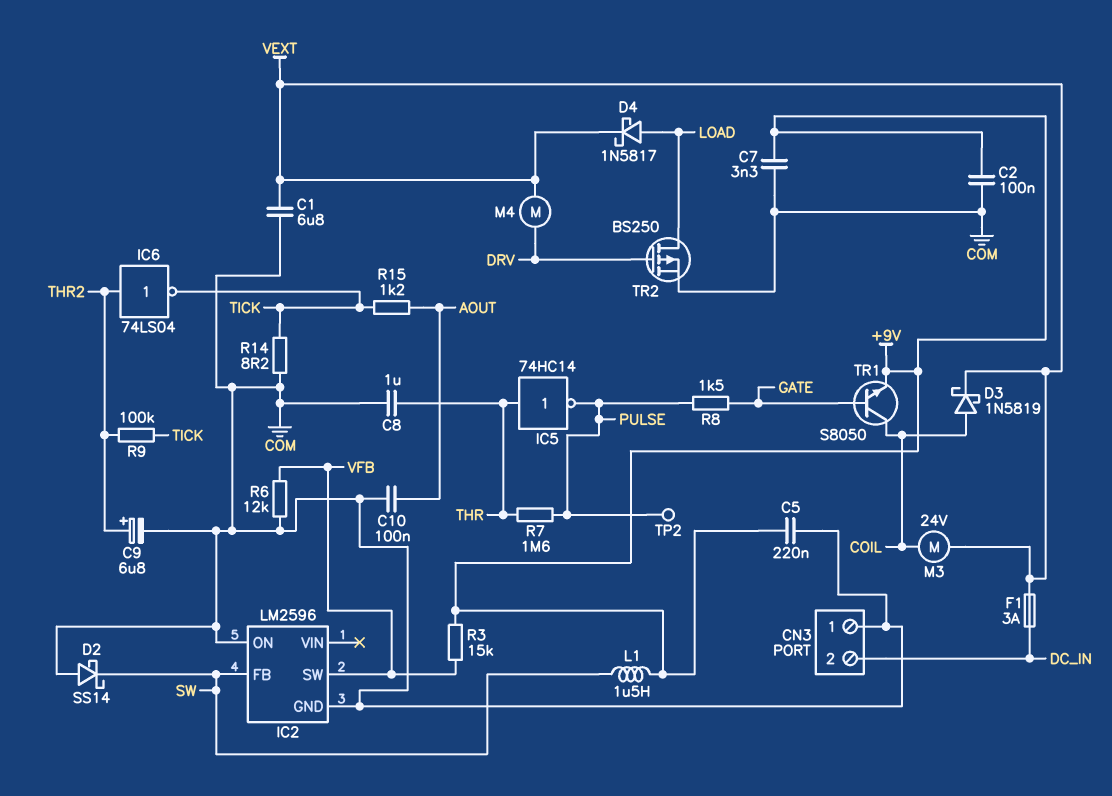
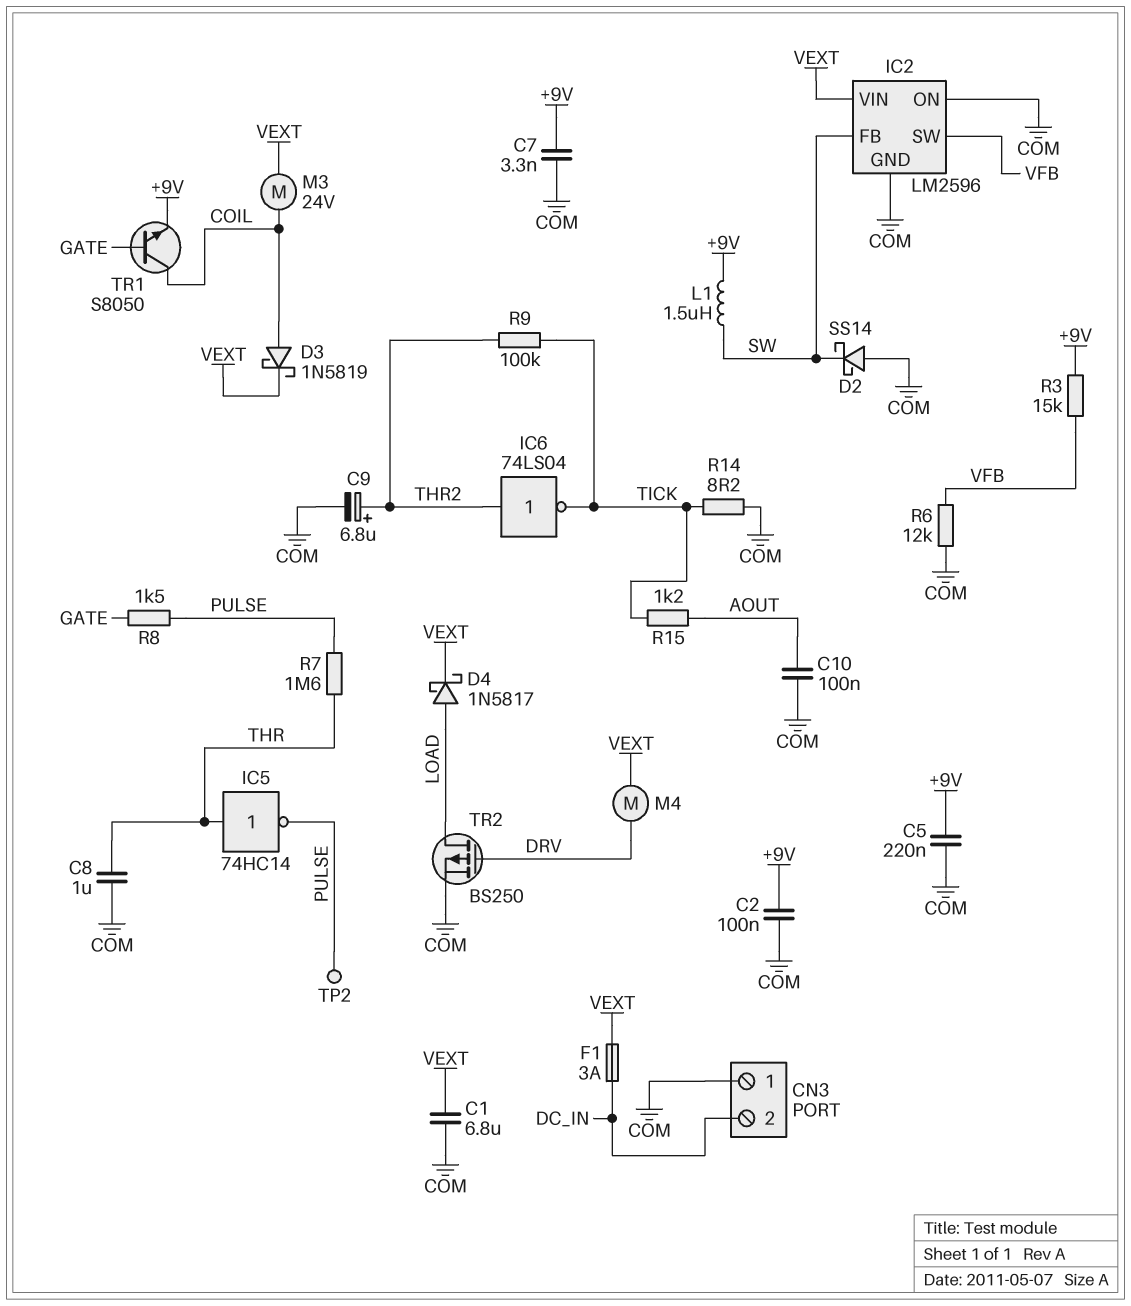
IC2 pin VIN: none -> VEXT

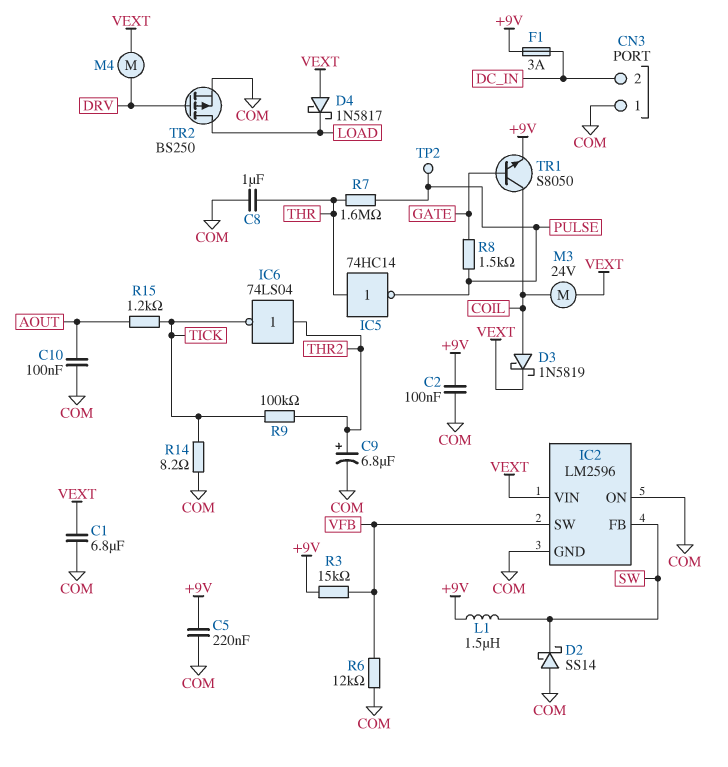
C7: 3.3nF (+9V, COM) -> none
D4: schottky 1N5817 (A LOAD, K VEXT) -> schottky 1N5817 (A VEXT, K LOAD)
F1: 3A (DC_IN, VEXT) -> 3A (+9V, DC_IN)

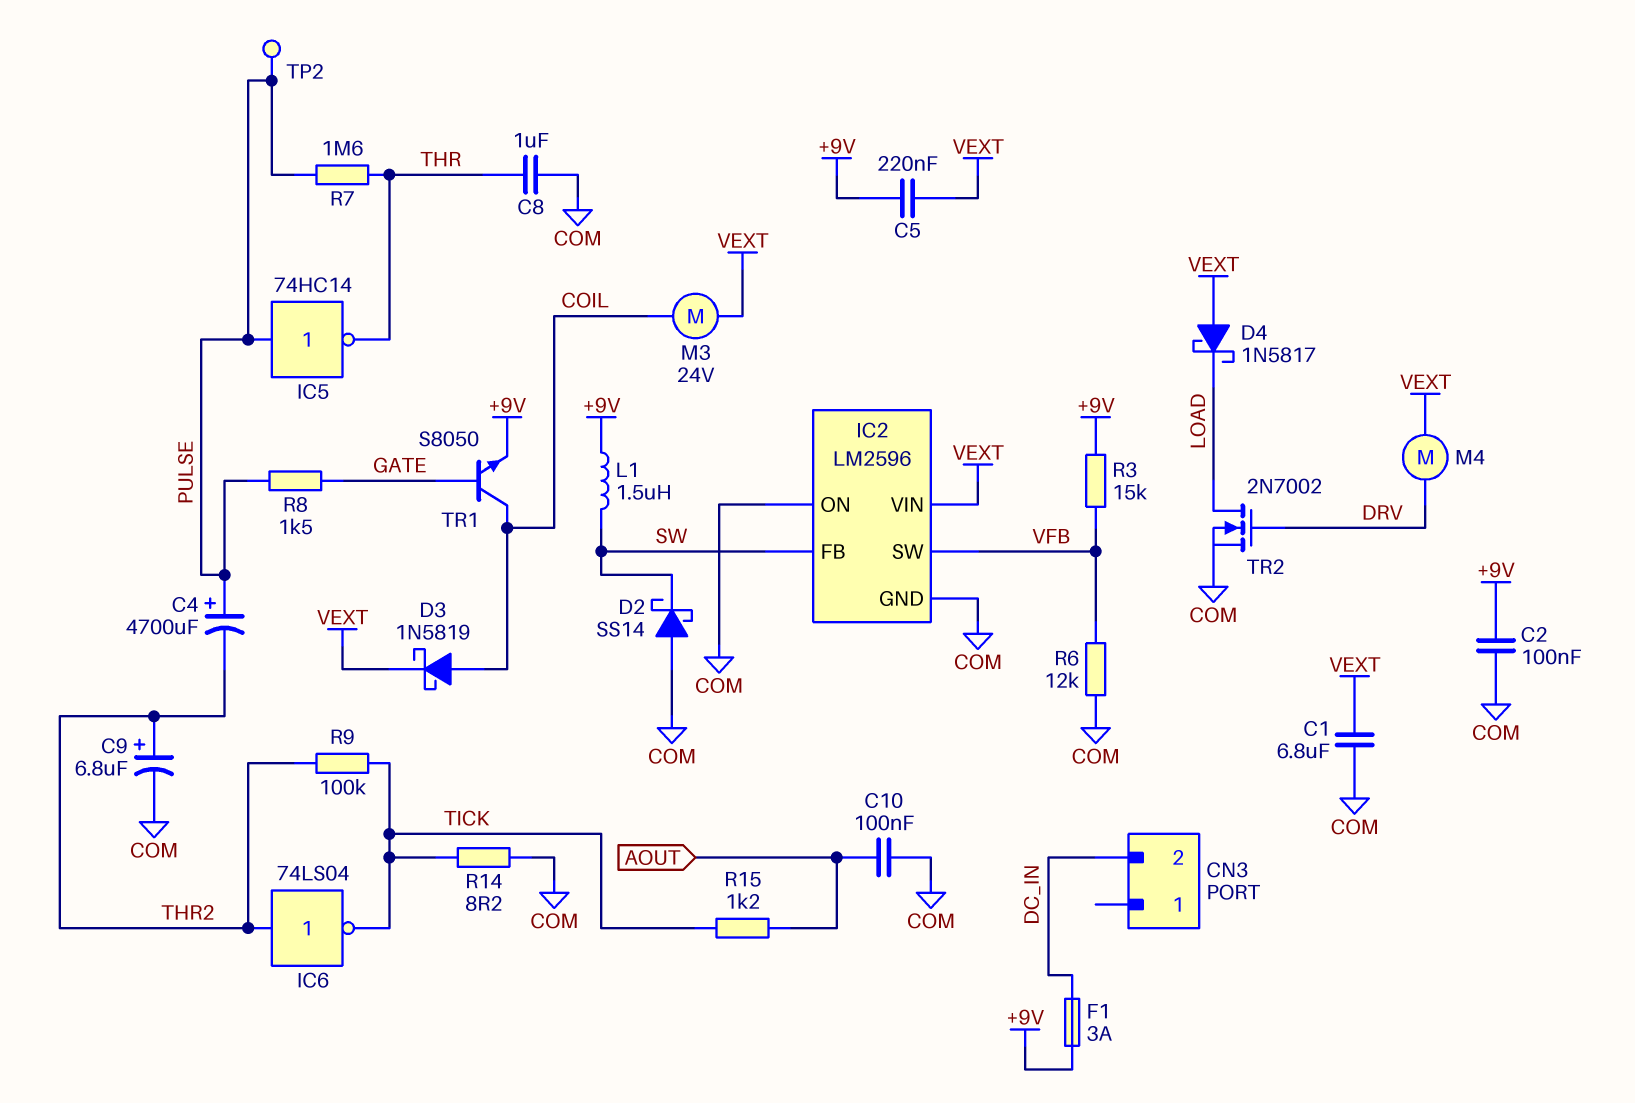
C4: none -> 4700uF (plus PULSE, minus THR2)
C5: 220nF (+9V, COM) -> 220nF (+9V, VEXT)
CN3 pin 1: COM -> none
IC5: NOT 74HC14 (in THR, out PULSE) -> NOT 74HC14 (in PULSE, out THR)
TR2: PMOS BS250 (G DRV, D LOAD, S COM) -> NMOS 2N7002 (G DRV, D LOAD, S COM)

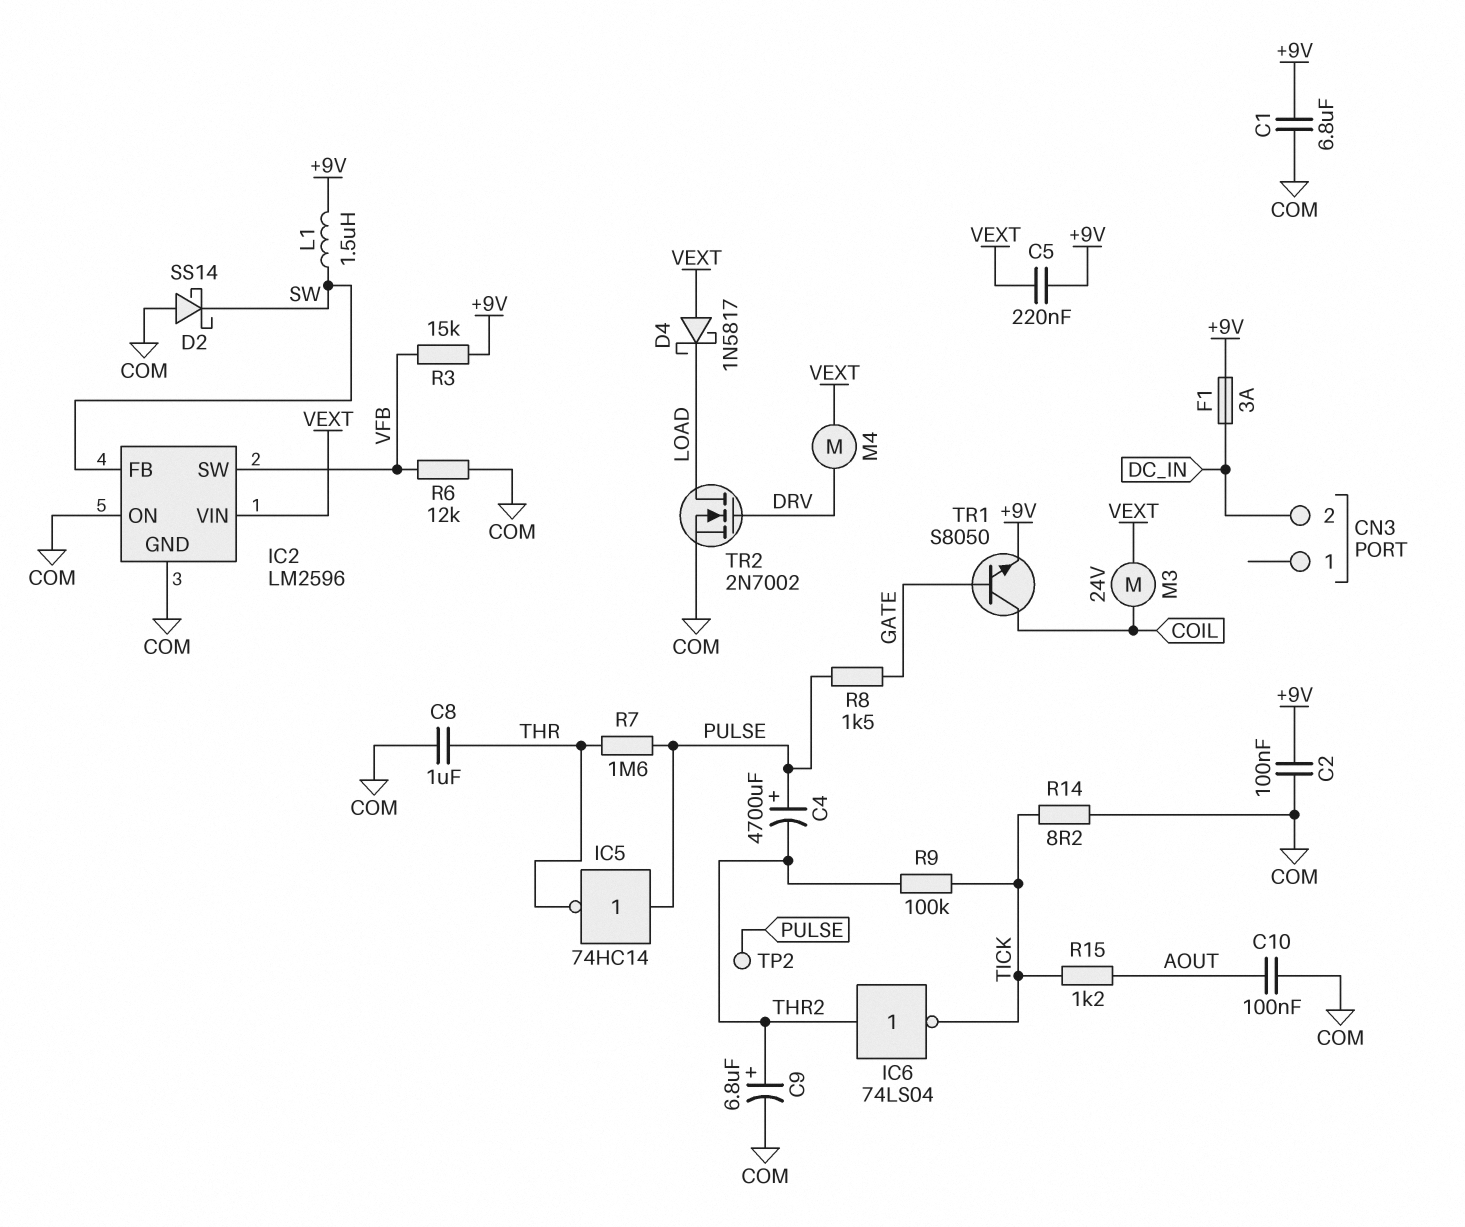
C1: 6.8uF (COM, VEXT) -> 6.8uF (+9V, COM)
D3: schottky 1N5819 (A COIL, K VEXT) -> none

